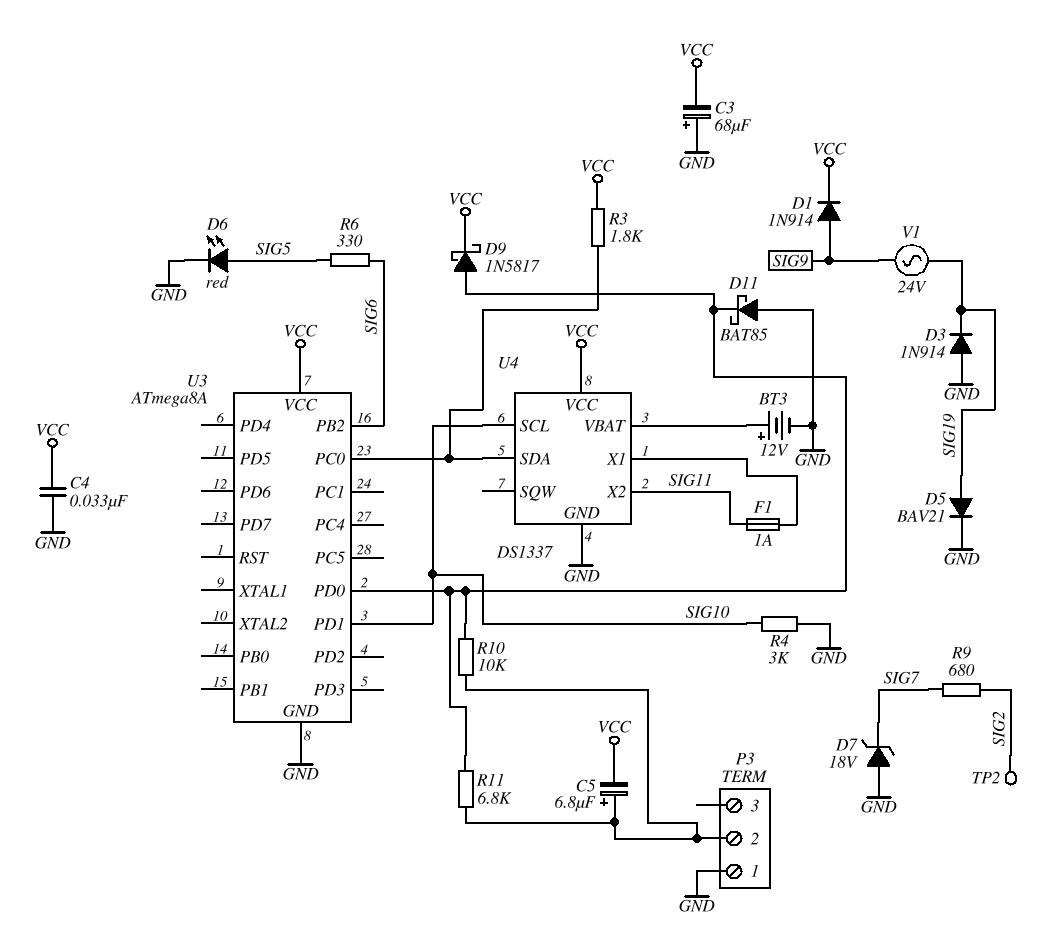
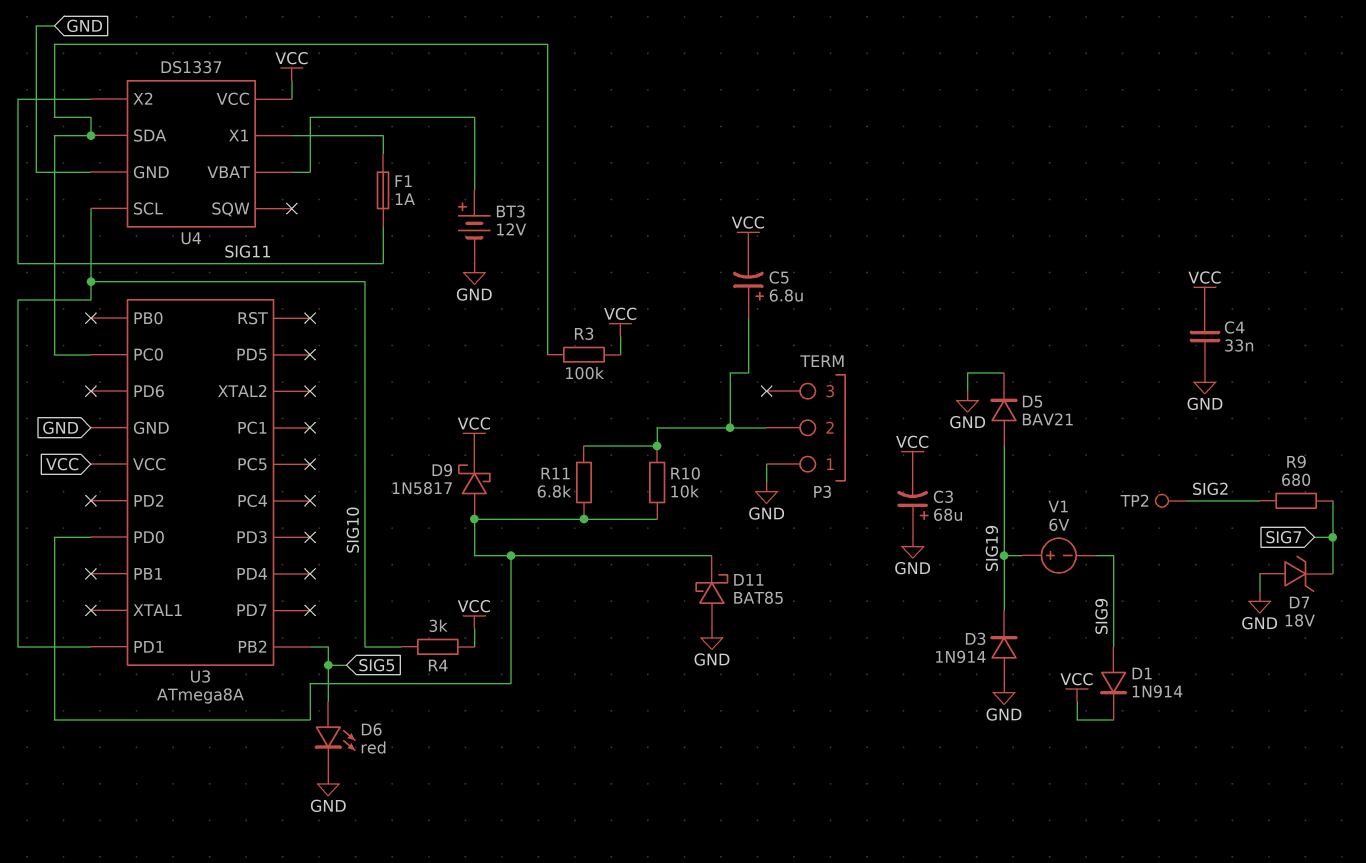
R3: 1.8k (U3/PC0, VCC) -> 100k (U3/PC0, VCC)
R4: 3k (GND, SIG10) -> 3k (SIG10, VCC)
R6: 330 (SIG5, SIG6) -> none
U3 pin PB2: SIG6 -> SIG5
V1: AC 24V (SIG9, SIG19) -> 6V (plus SIG19, minus SIG9)

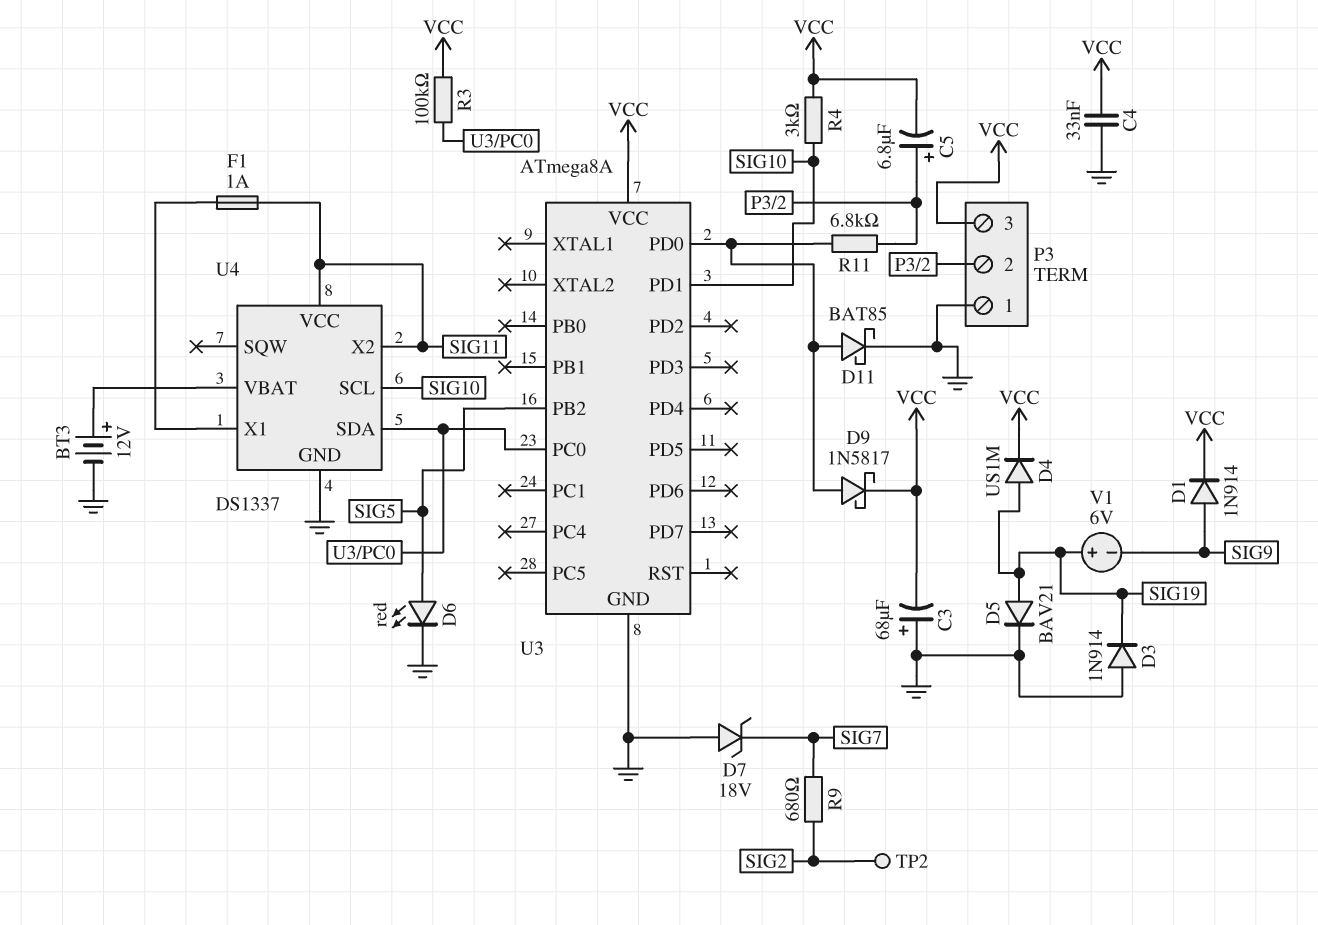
D4: none -> diode US1M (A SIG19, K VCC)
D11: schottky BAT85 (A GND, K U3/PD0) -> schottky BAT85 (A U3/PD0, K GND)
P3 pin 3: none -> VCC
R10: 10k (P3/2, U3/PD0) -> none
U4 pin VCC: VCC -> SIG11

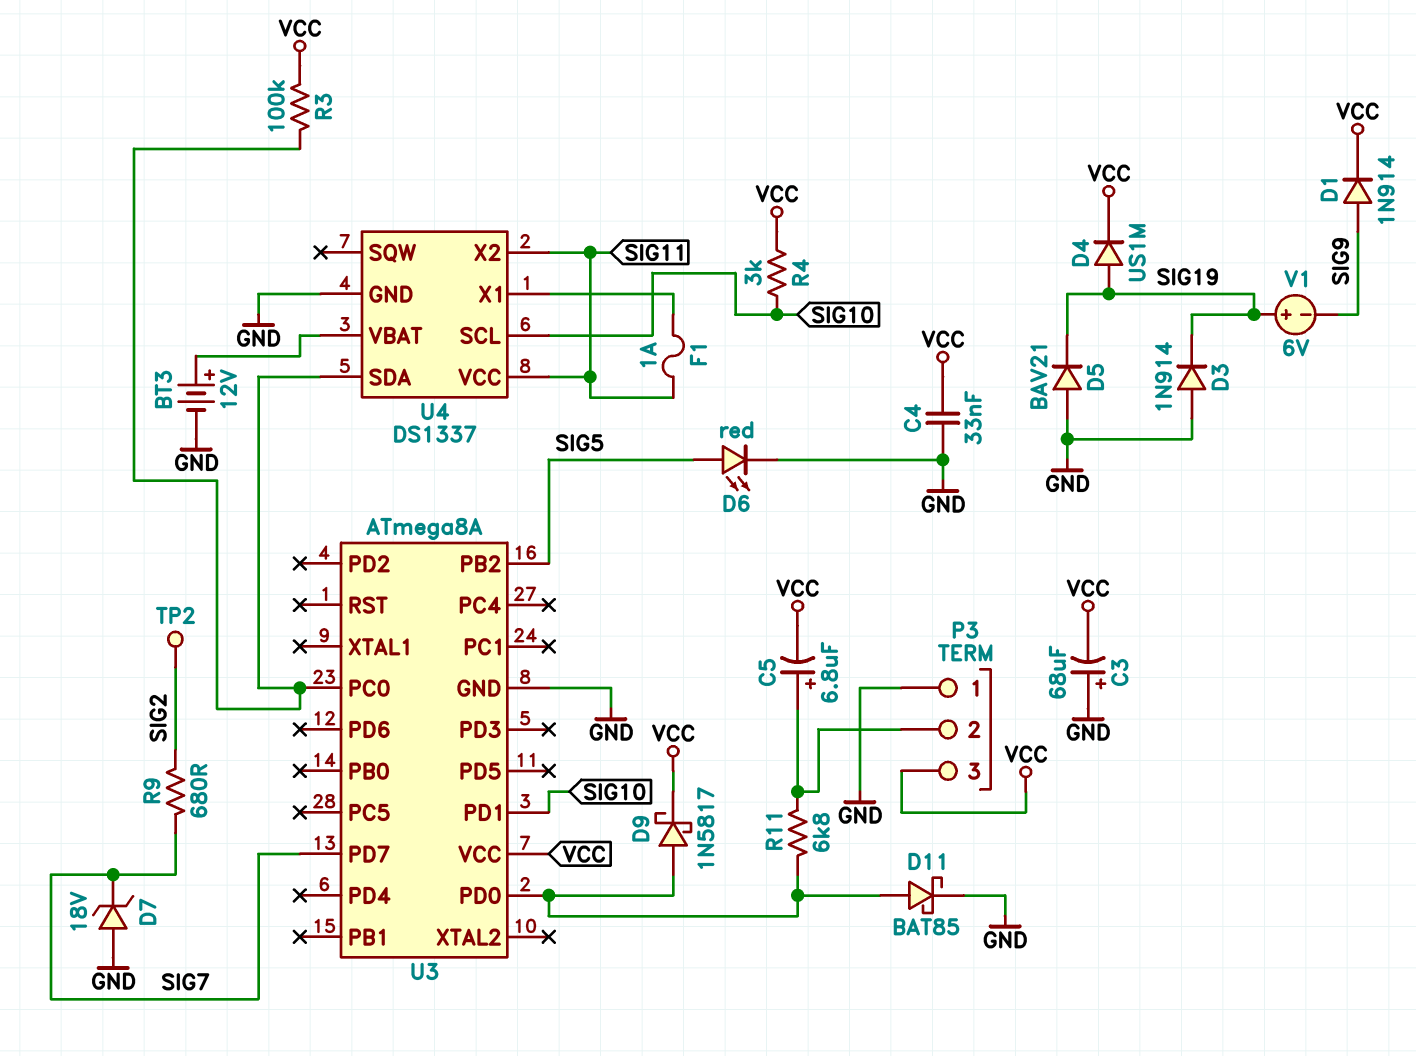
D5: diode BAV21 (A SIG19, K GND) -> diode BAV21 (A GND, K SIG19)
U3 pin PD7: none -> SIG7

